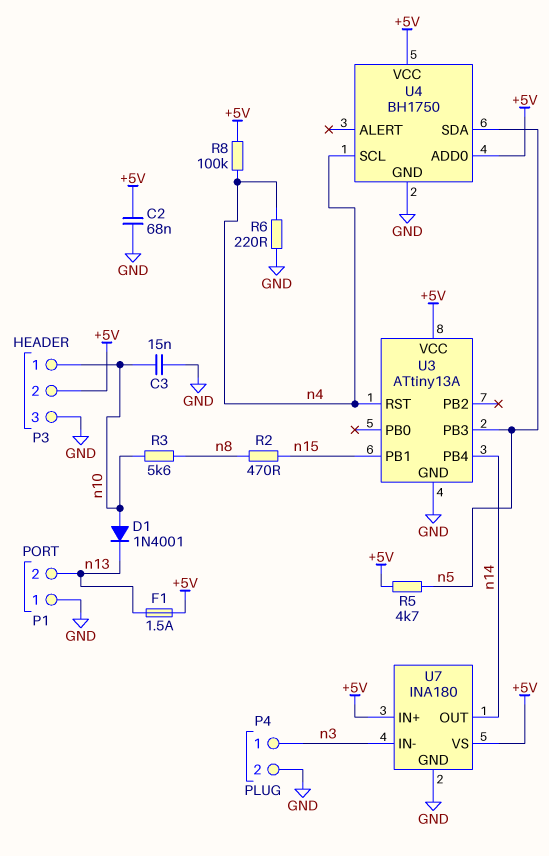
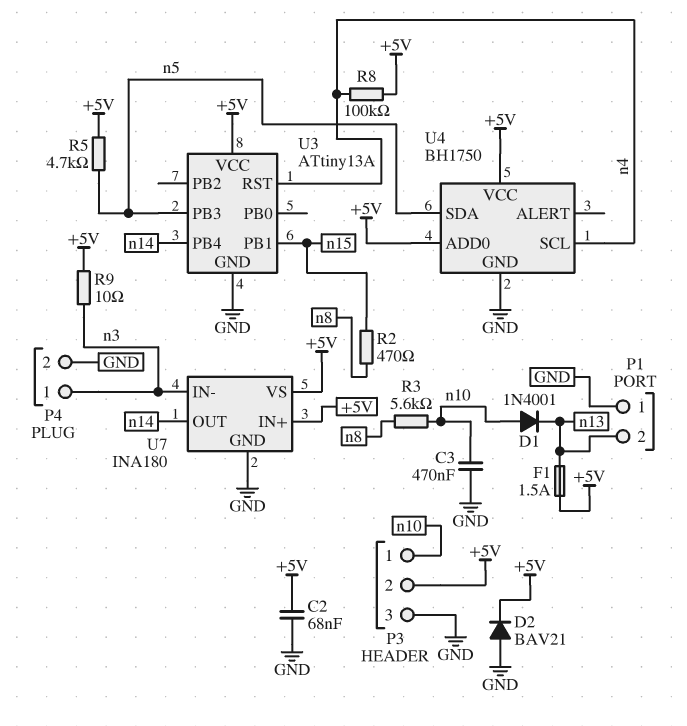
C3: 15nF (GND, n10) -> 470nF (GND, n10)
D2: none -> diode BAV21 (A GND, K +5V)
R6: 220 (GND, n4) -> none
R9: none -> 10 (+5V, n3)

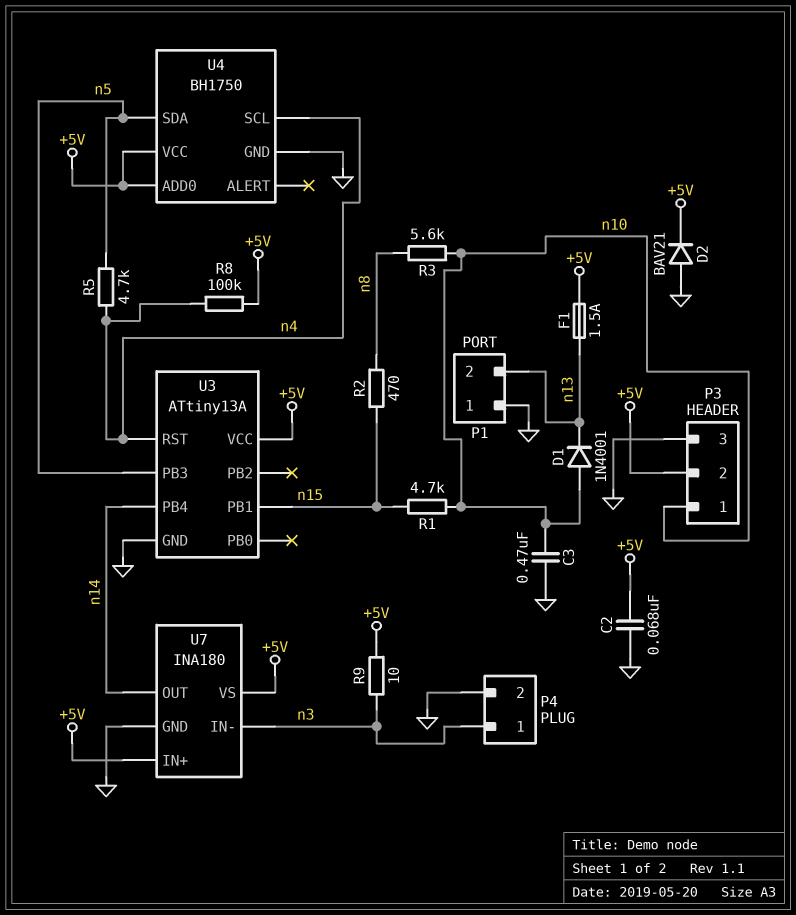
R1: none -> 4.7k (n10, n15)
R5: 4.7k (+5V, n5) -> 4.7k (n4, n5)

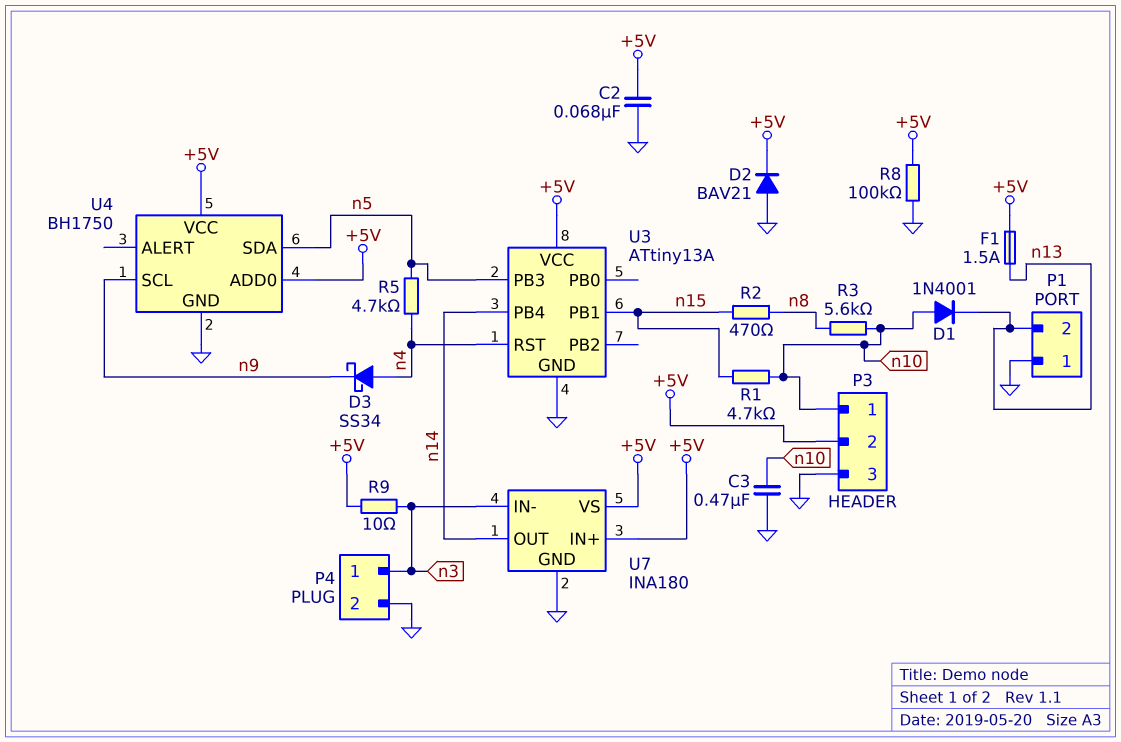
D3: none -> schottky SS34 (A n4, K n9)
R8: 100k (+5V, n4) -> 100k (+5V, GND)
U4 pin SCL: n4 -> n9

